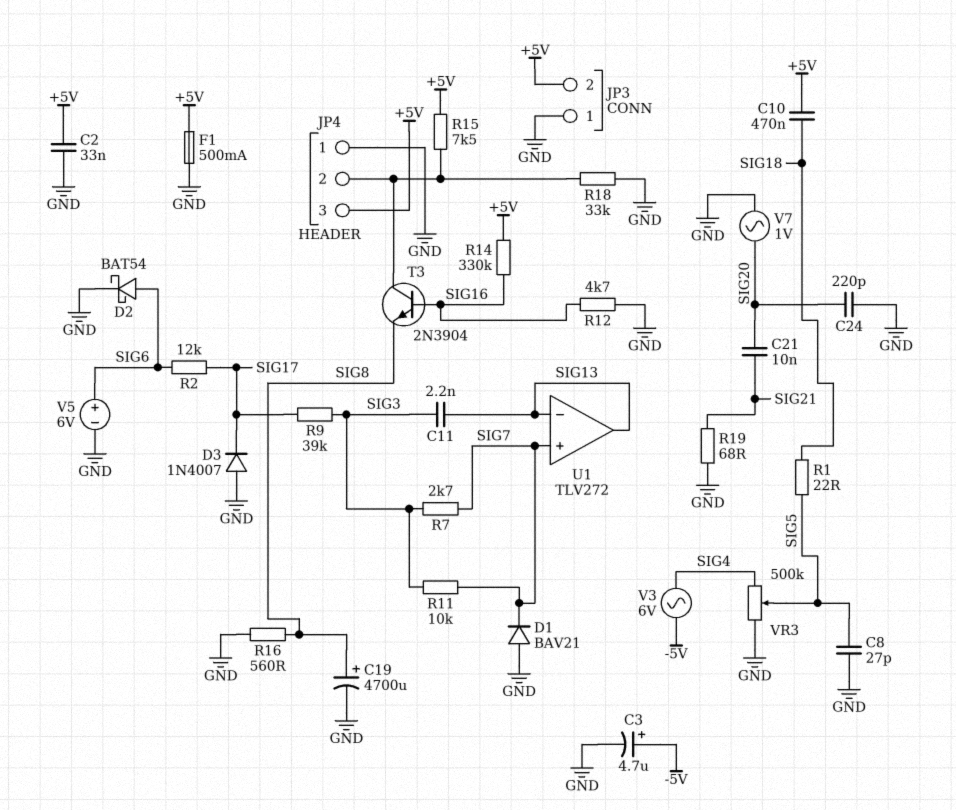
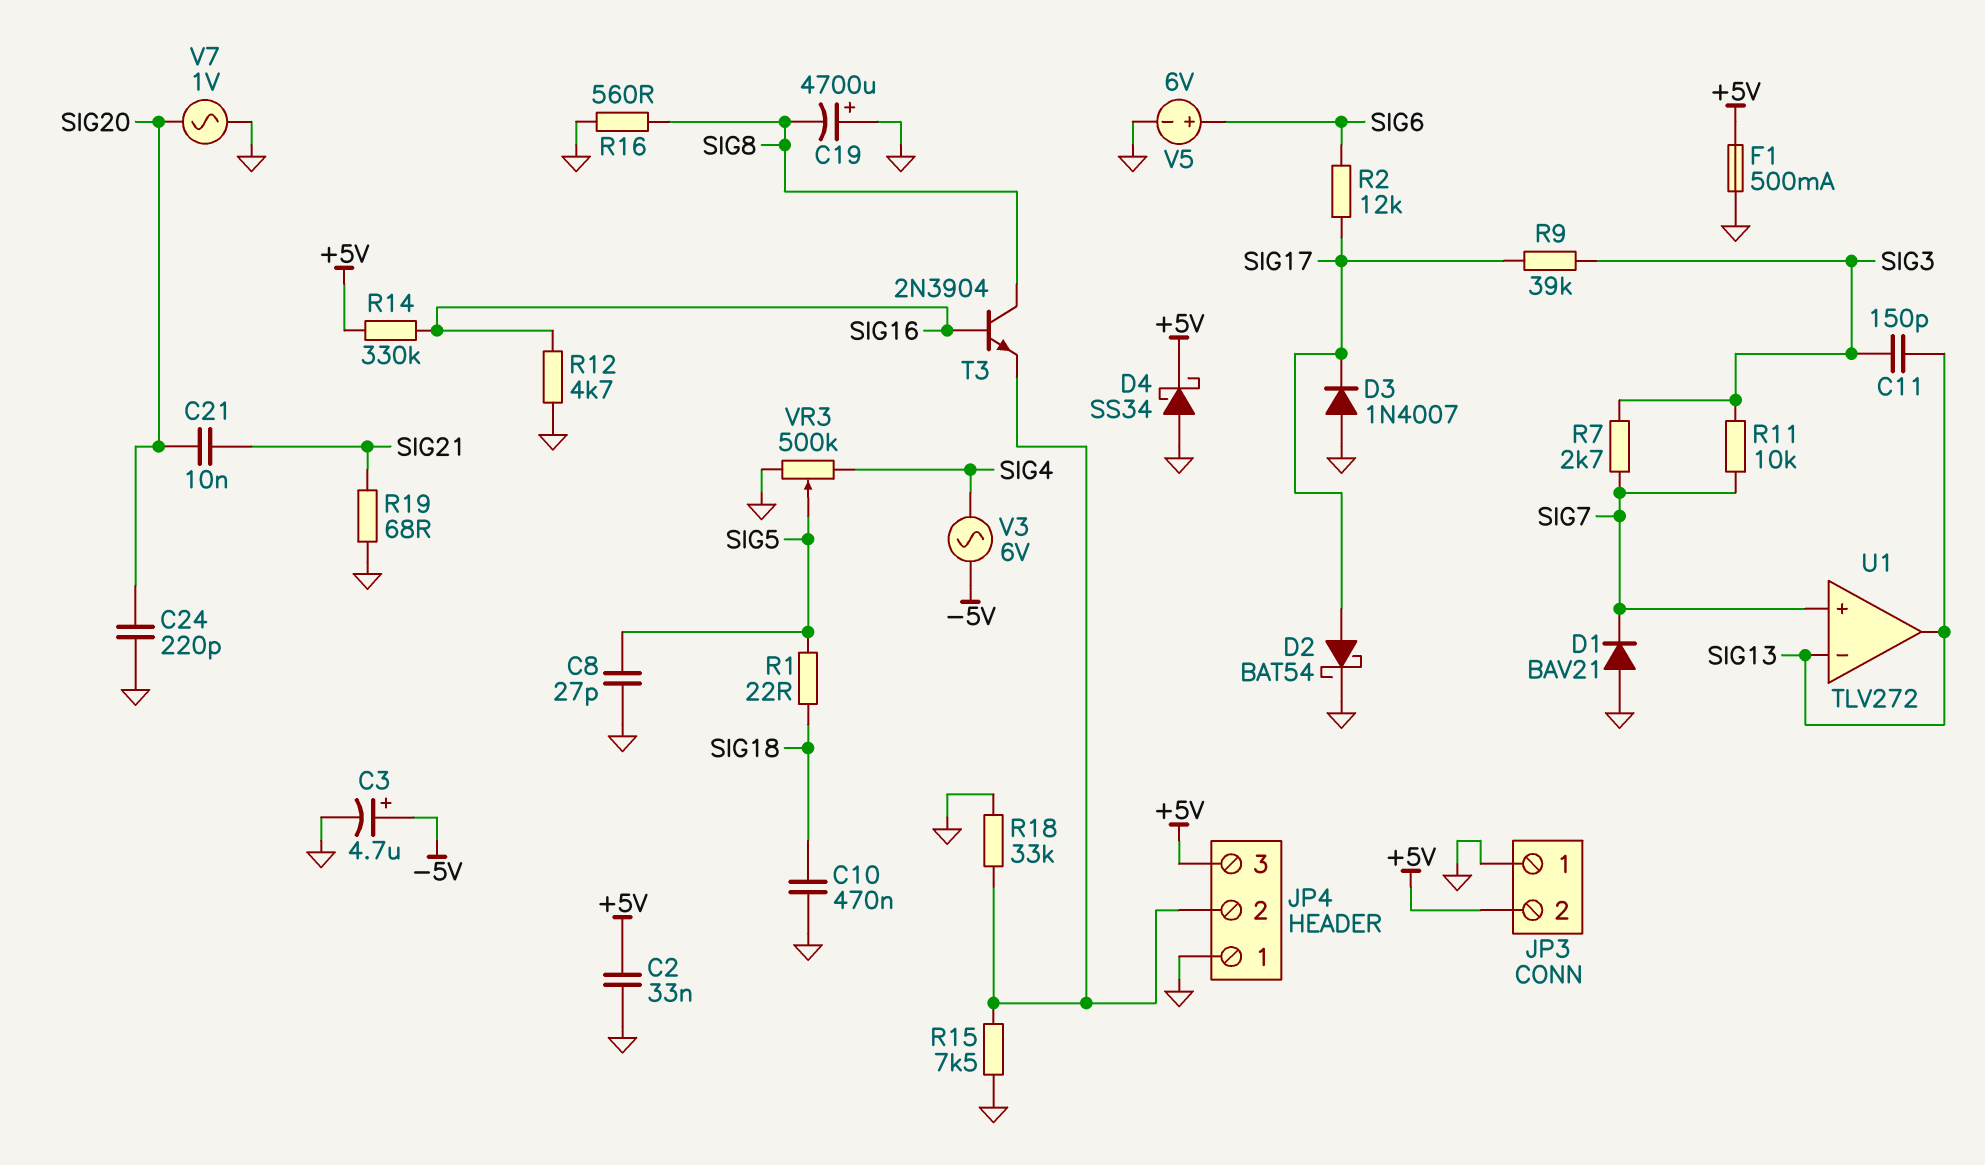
C10: 470nF (+5V, SIG18) -> 470nF (GND, SIG18)
C11: 2.2nF (SIG3, SIG13) -> 150pF (SIG3, SIG13)
C19: 4700uF (plus SIG8, minus GND) -> 4700uF (plus GND, minus SIG8)
D2: schottky BAT54 (A SIG6, K GND) -> schottky BAT54 (A SIG17, K GND)
D4: none -> schottky SS34 (A GND, K +5V)
R15: 7.5k (+5V, JP4/2) -> 7.5k (GND, JP4/2)
T3: NPN 2N3904 (B SIG16, C JP4/2, E SIG8) -> NPN 2N3904 (B SIG16, C SIG8, E JP4/2)

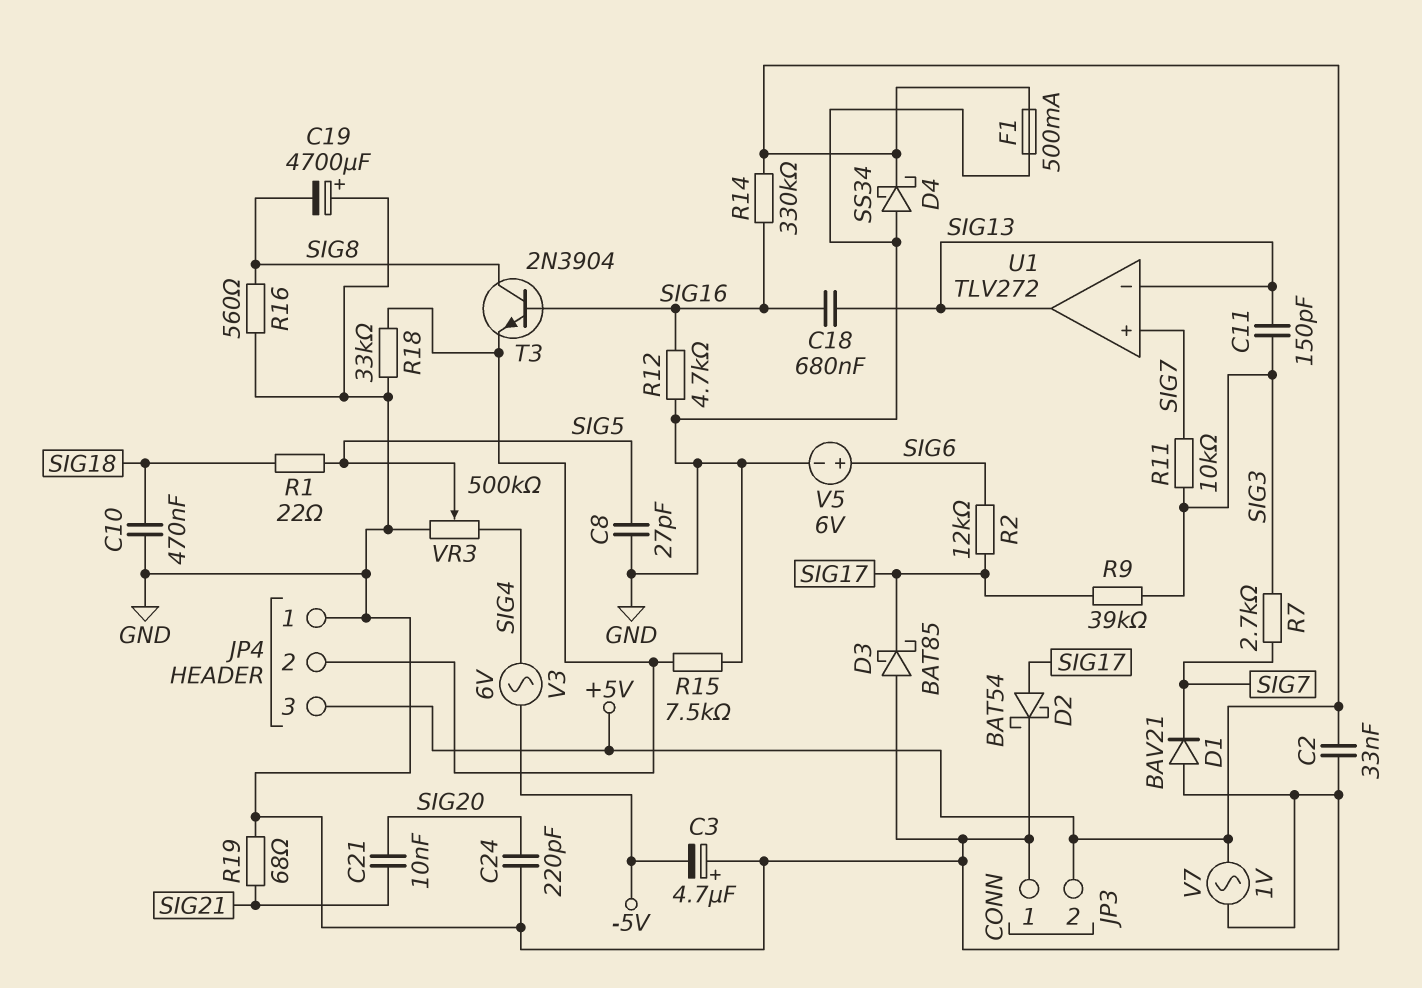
C3: 4.7uF (plus -5V, minus GND) -> 4.7uF (plus GND, minus -5V)
C18: none -> 680nF (SIG13, SIG16)
D3: diode 1N4007 (A GND, K SIG17) -> schottky BAT85 (A GND, K SIG17)
V7: AC 1V (GND, SIG20) -> AC 1V (+5V, GND)

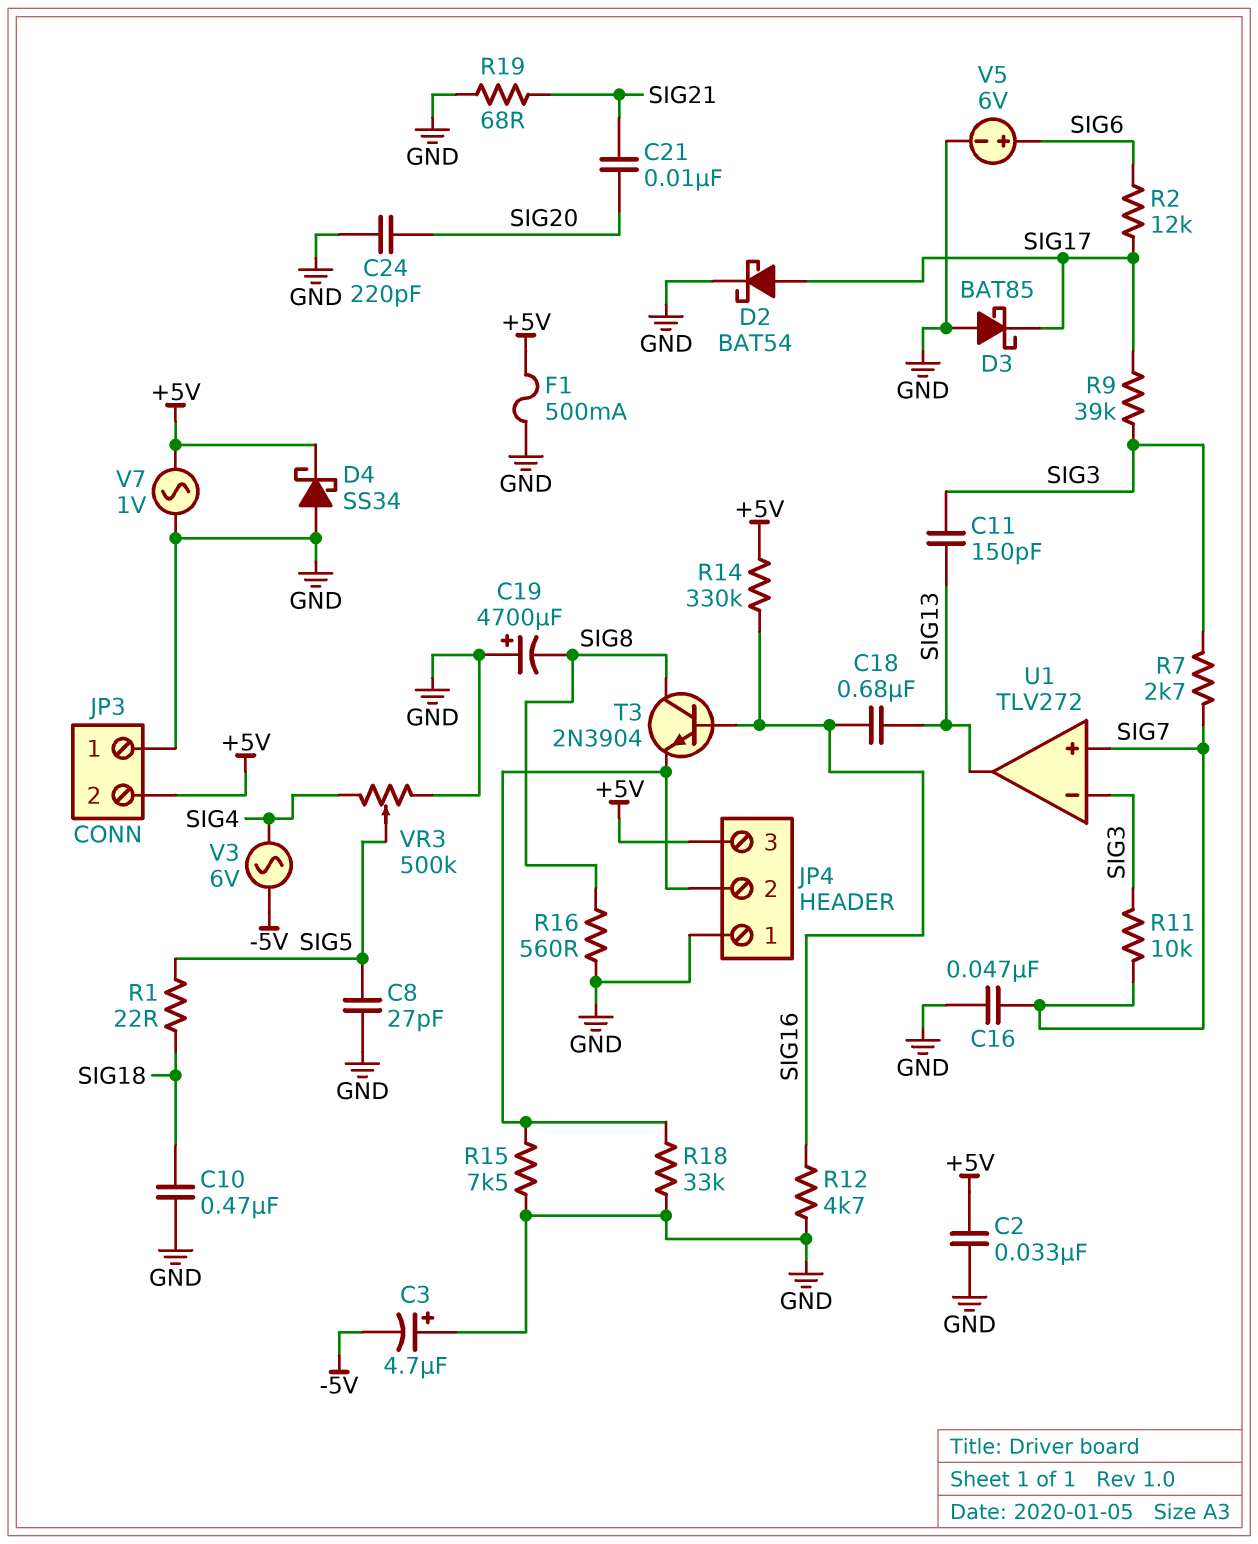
C16: none -> 47nF (GND, SIG7)
D1: diode BAV21 (A GND, K SIG7) -> none
U1 pin in-: SIG13 -> SIG3

